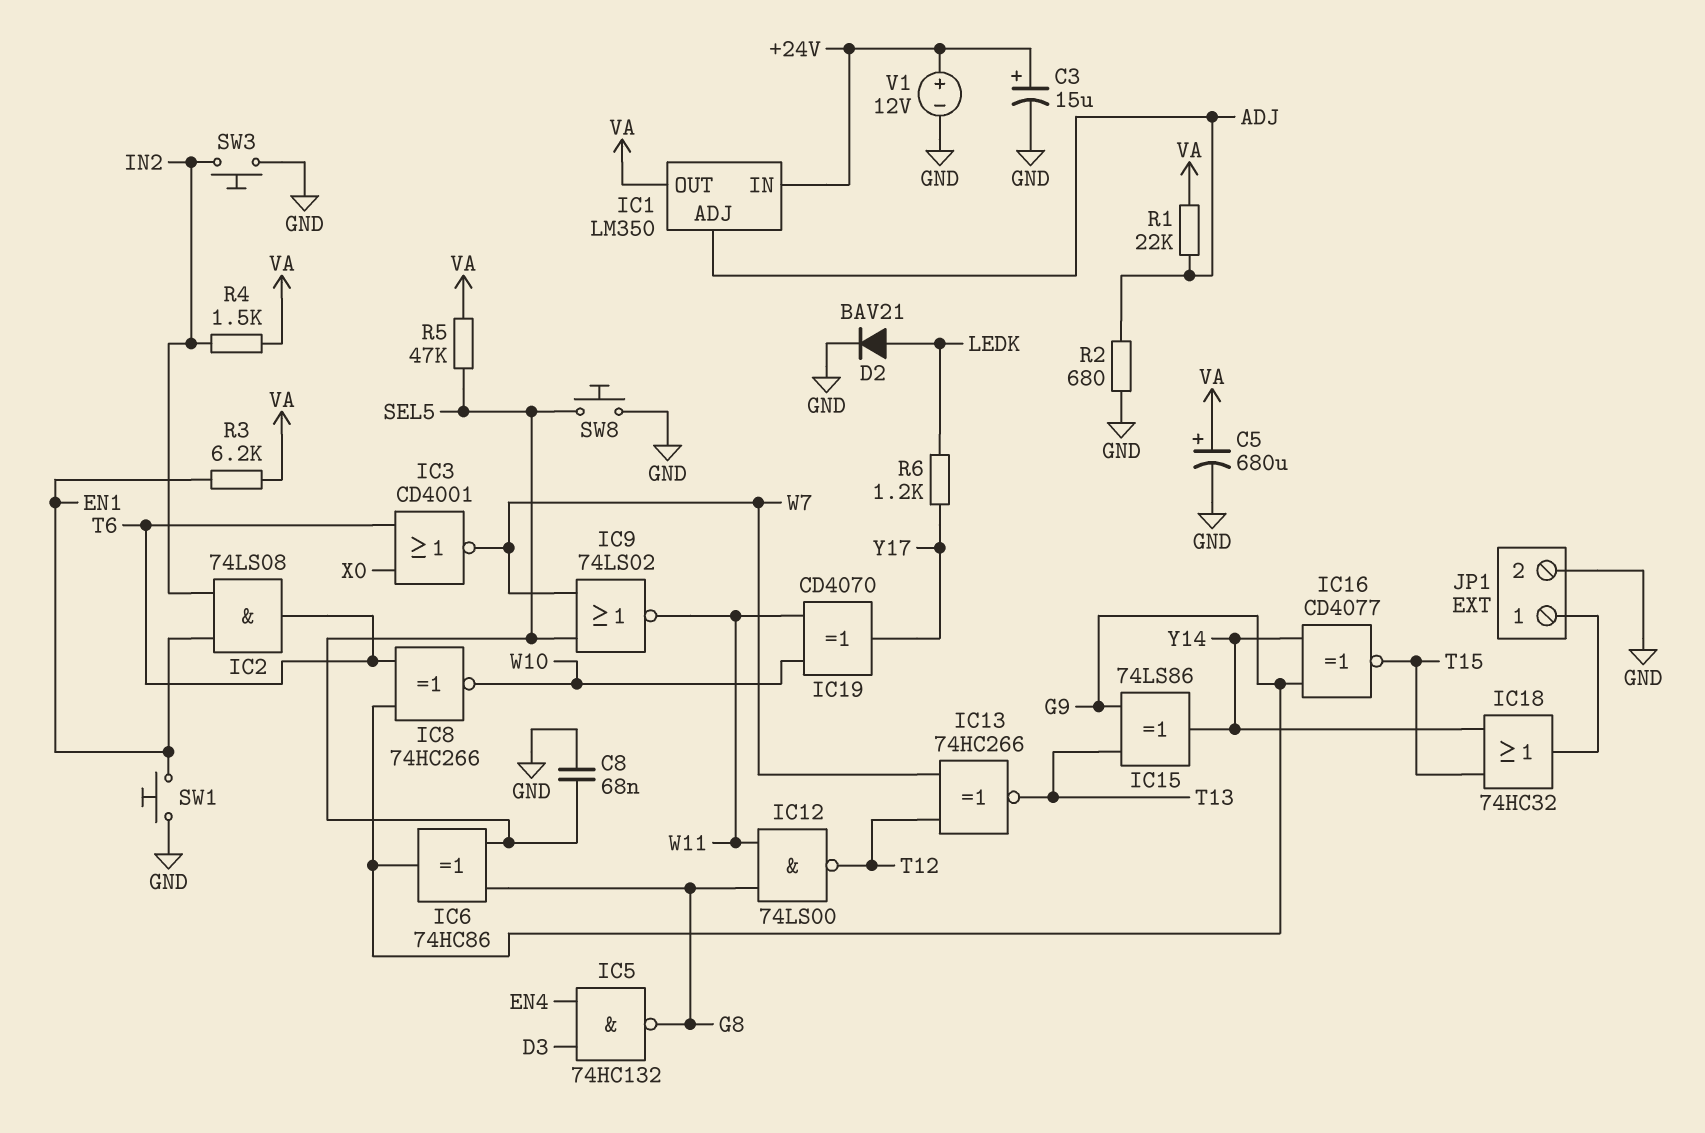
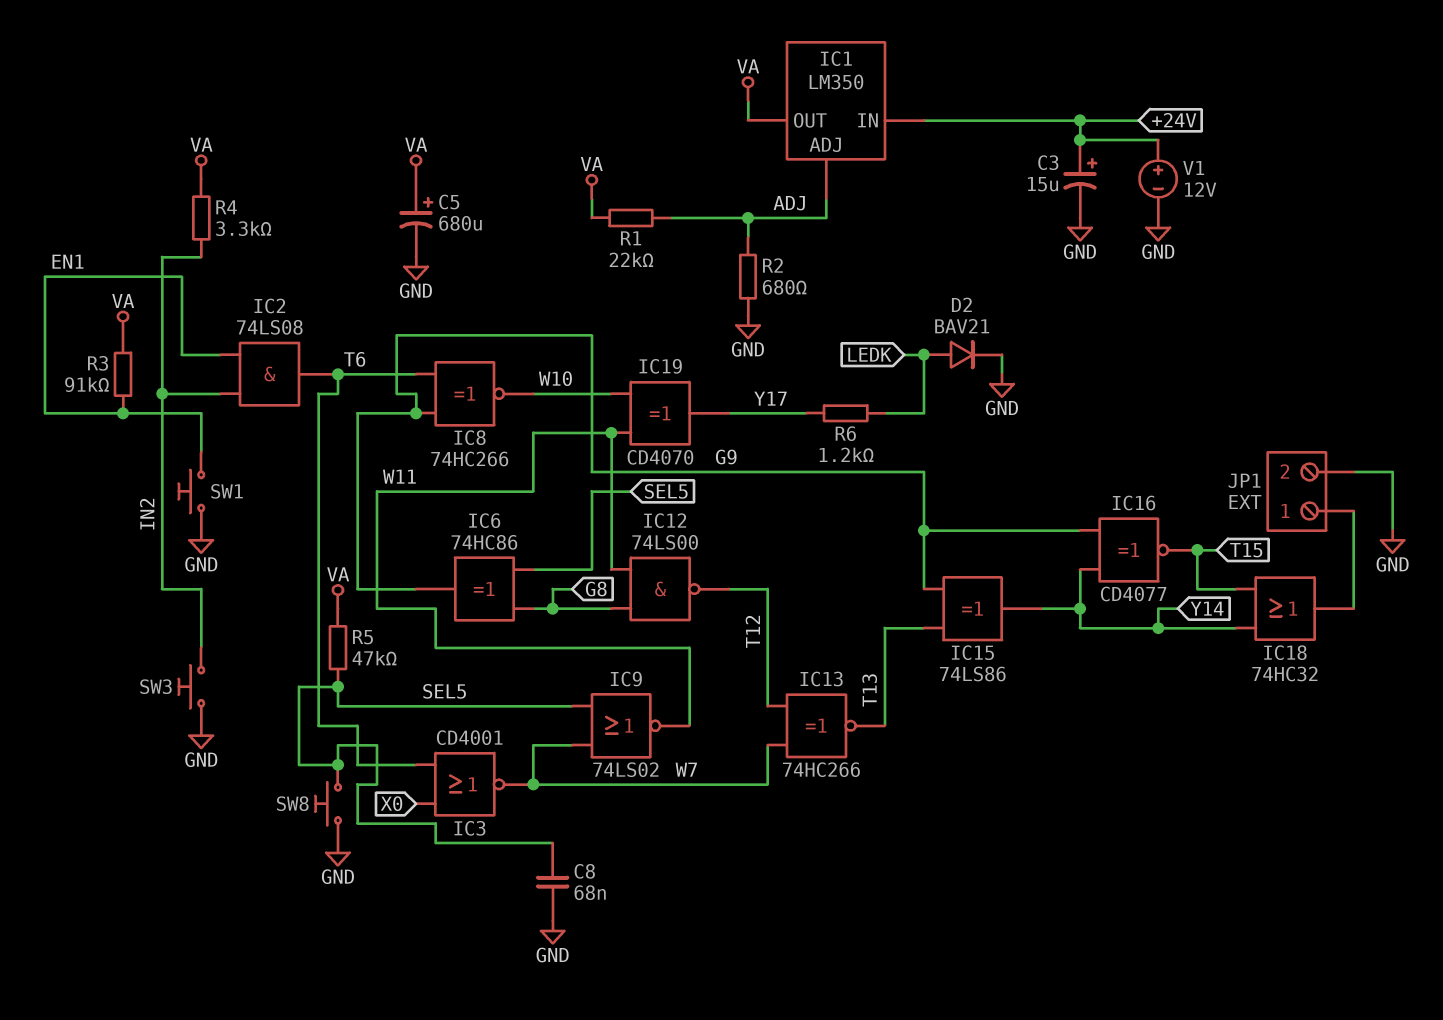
IC5: NAND 74HC132 (in D3, in EN4, out G8) -> none
R3: 6.2k (EN1, VA) -> 91k (EN1, VA)
R4: 1.5k (IN2, VA) -> 3.3k (IN2, VA)

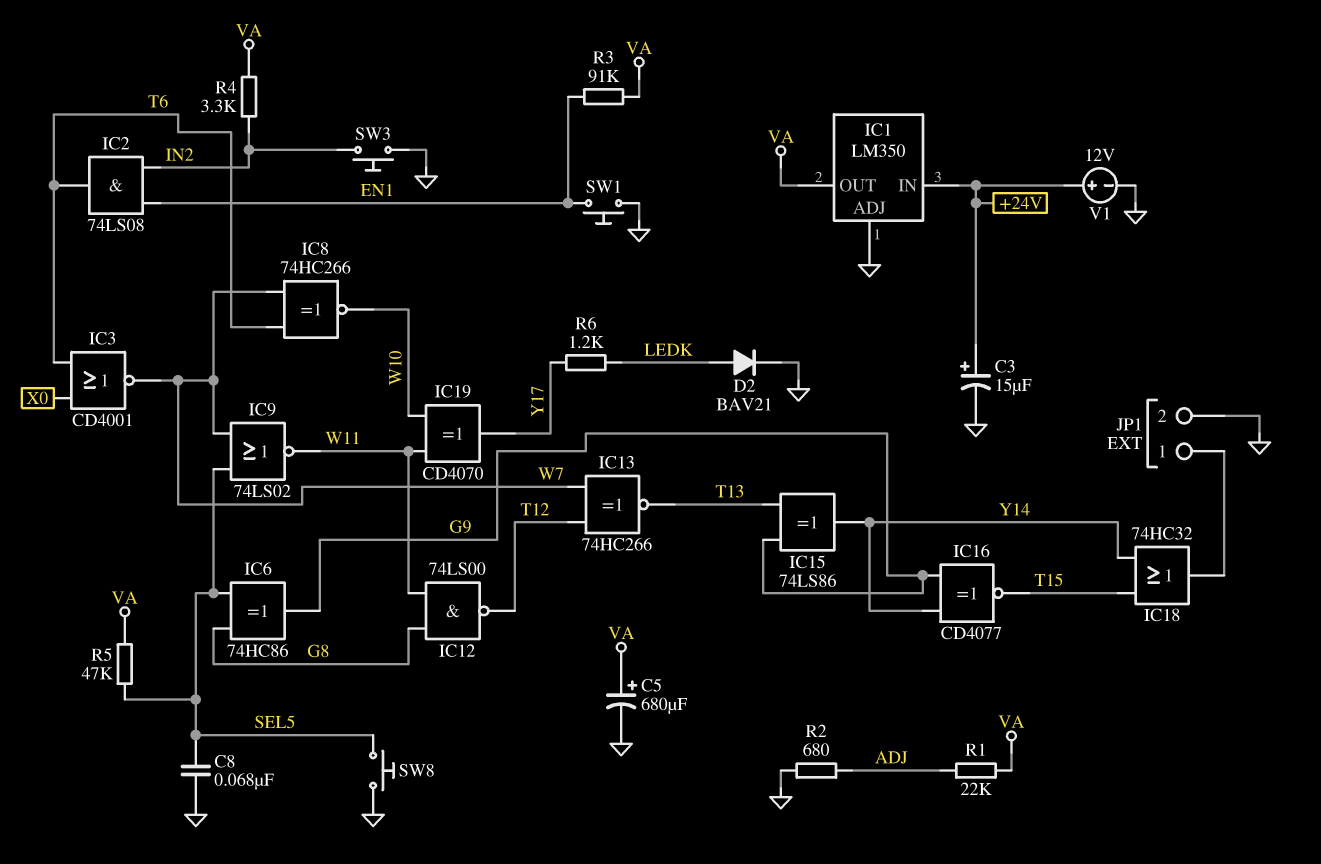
IC1 pin ADJ: ADJ -> GND
IC8: XNOR 74HC266 (in G9, in T6, out W10) -> XNOR 74HC266 (in T6, in W7, out W10)

